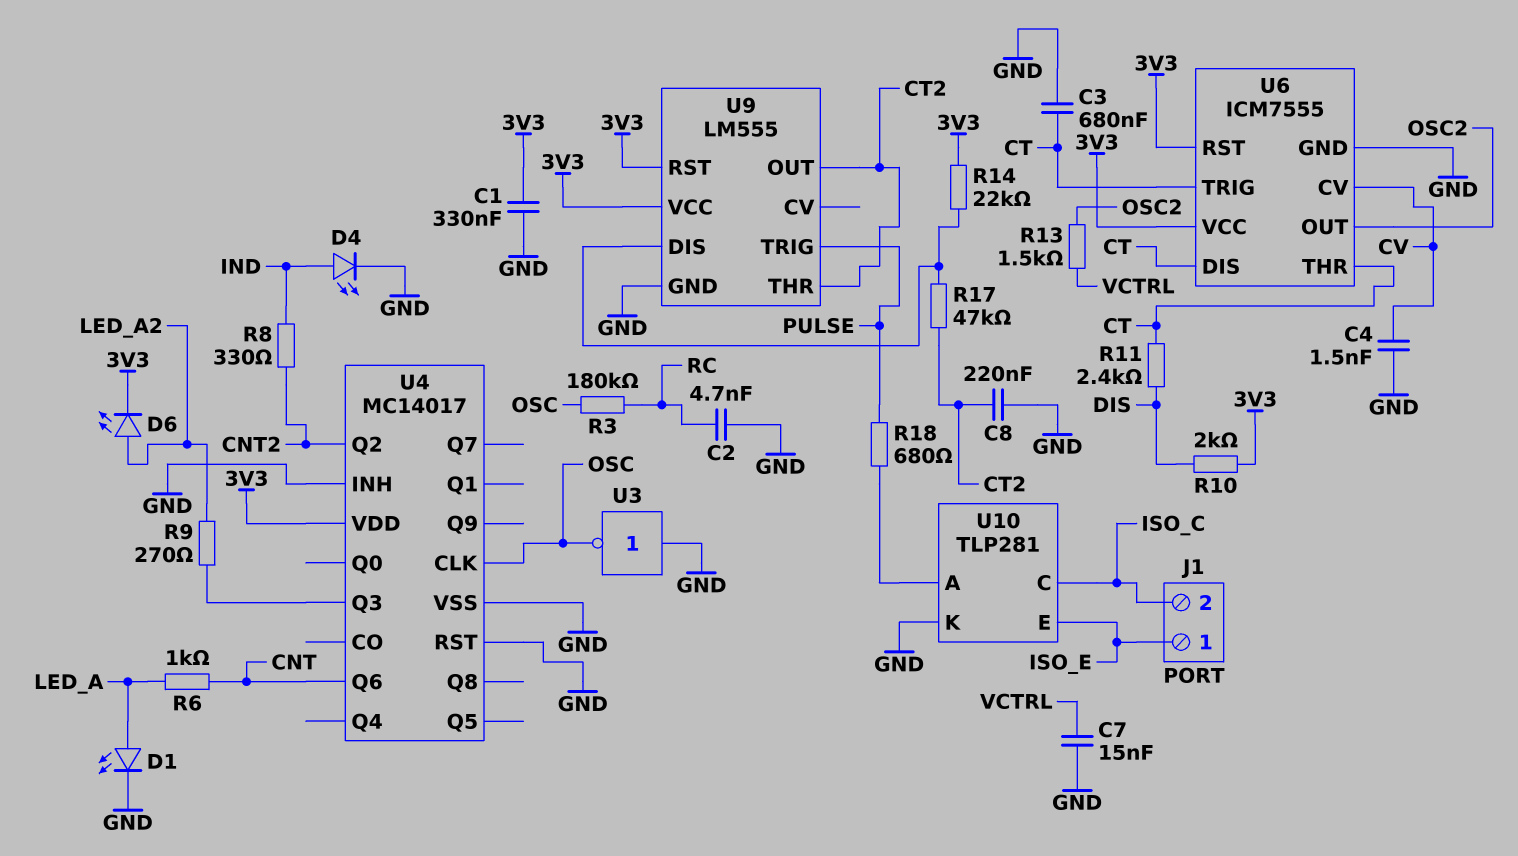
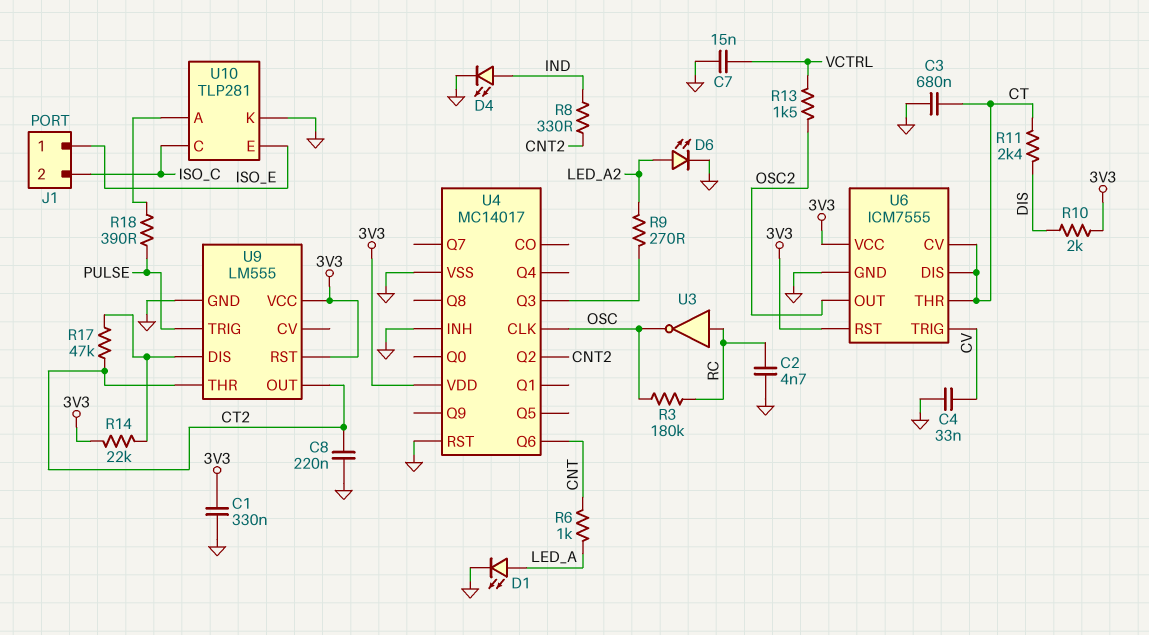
C4: 1.5nF (CV, GND) -> 33nF (CV, GND)
D6: LED (A LED_A2, K 3V3) -> LED (A LED_A2, K GND)
R18: 680 (PULSE, U10/A) -> 390 (PULSE, U10/A)
U3: NOT (in GND, out OSC) -> NOT (in RC, out OSC)
U6 pin CV: CV -> CT
U6 pin TRIG: CT -> CV

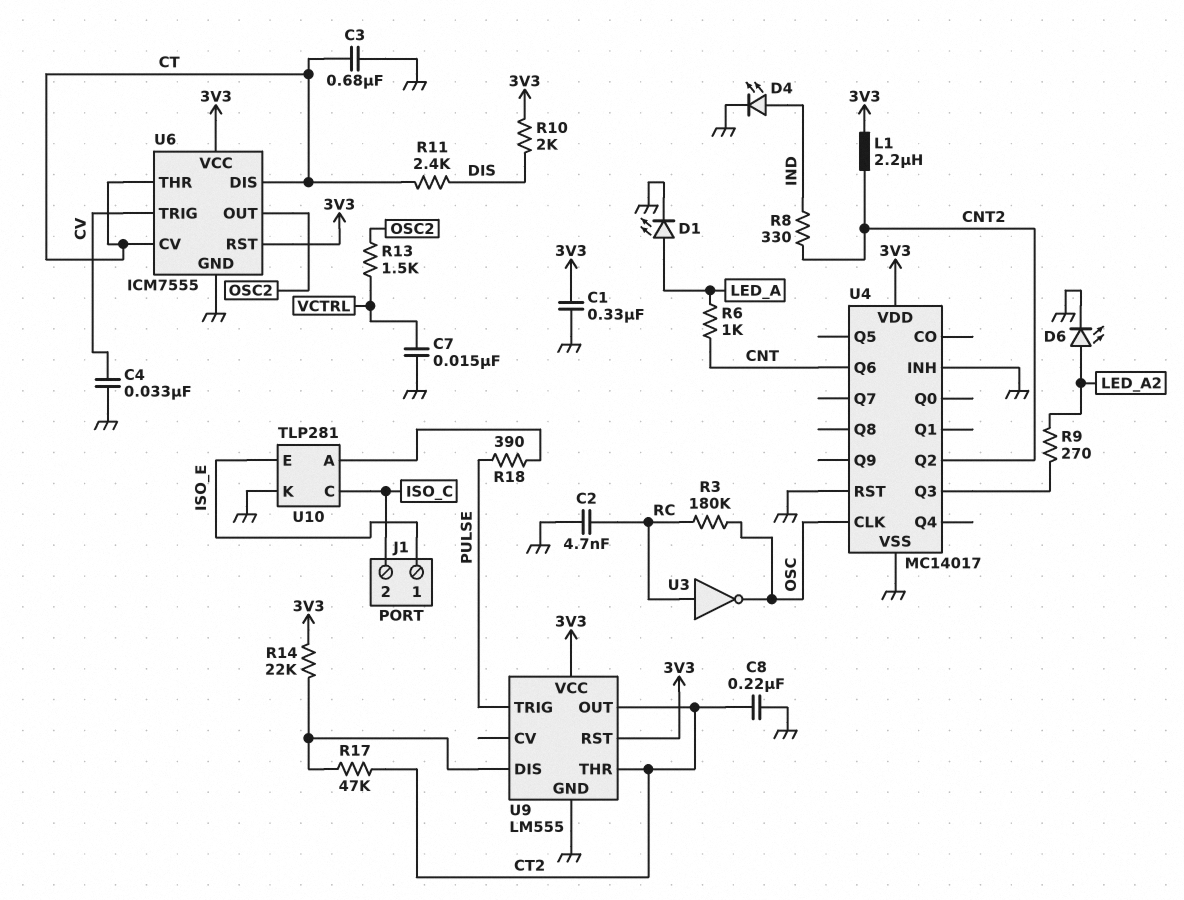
L1: none -> 2.2uH (3V3, CNT2)

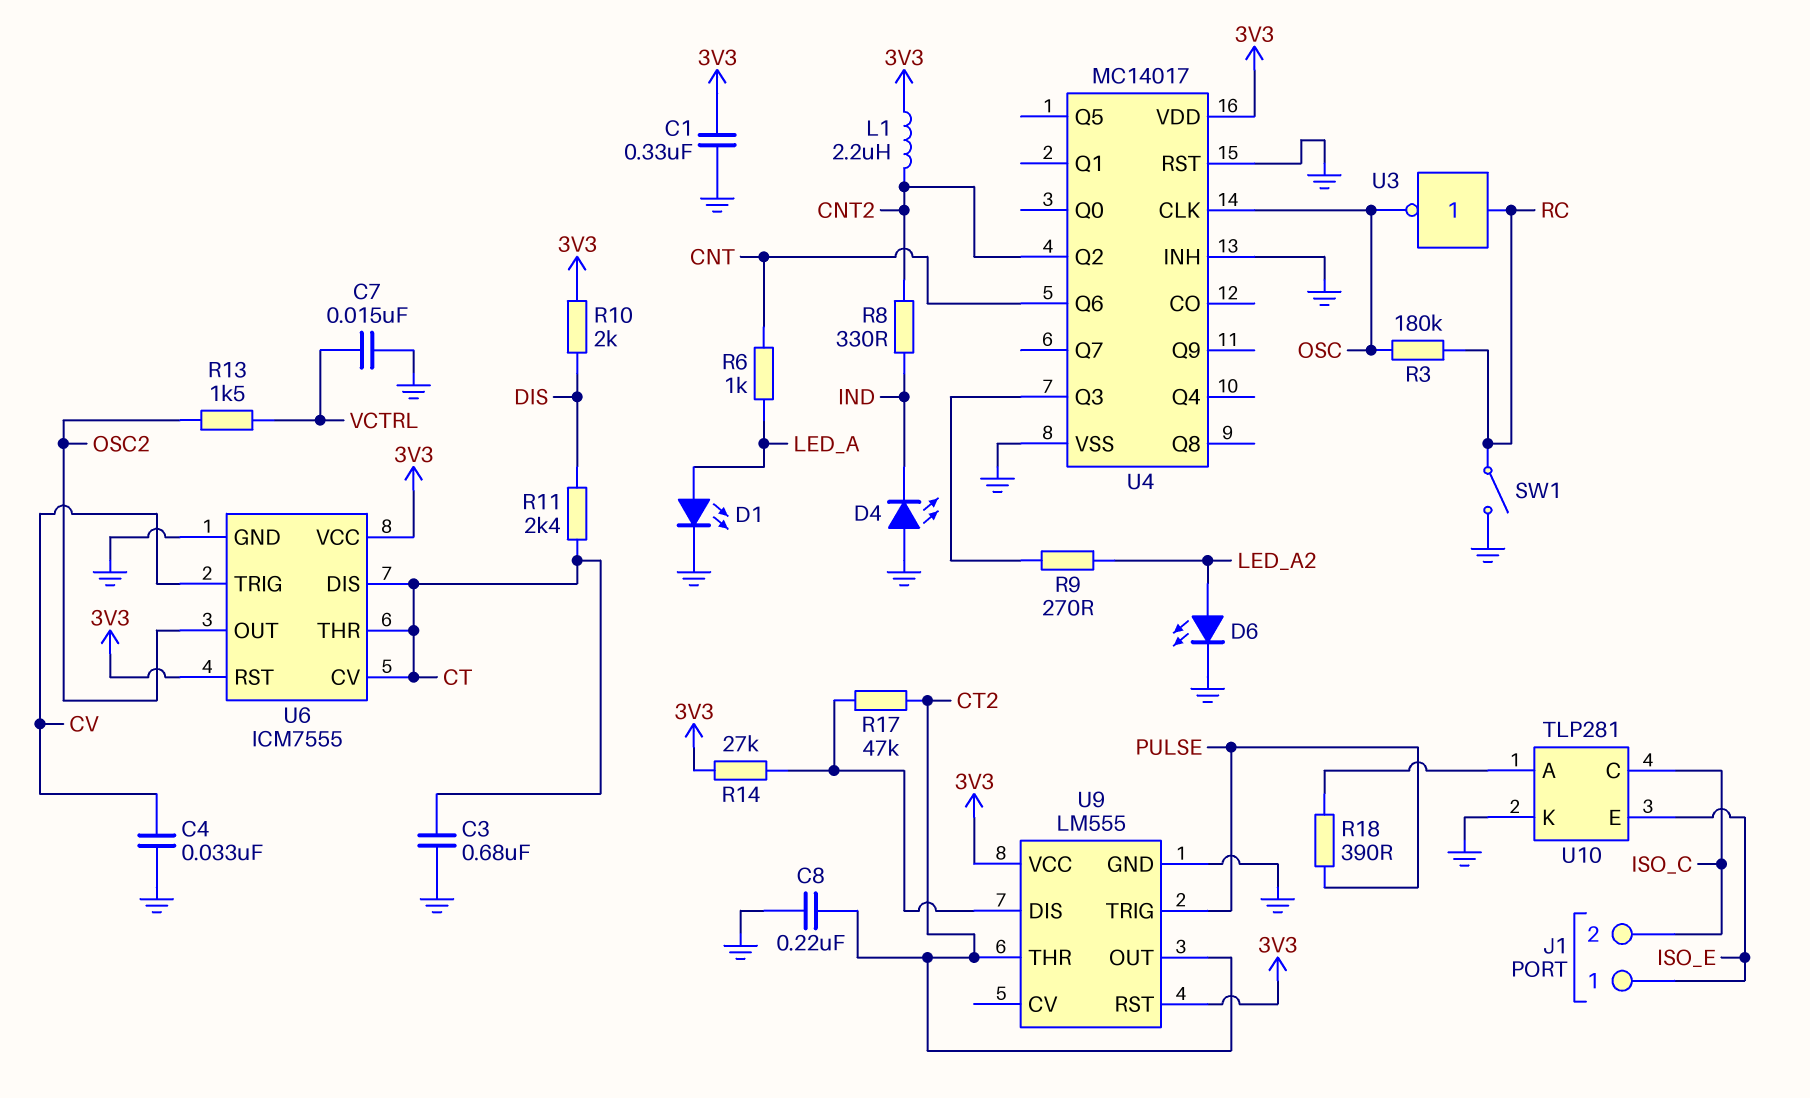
C2: 4.7nF (GND, RC) -> none
D4: LED (A IND, K GND) -> LED (A GND, K IND)
R14: 22k (3V3, U9/DIS) -> 27k (3V3, U9/DIS)
SW1: none -> switch (GND, RC)

